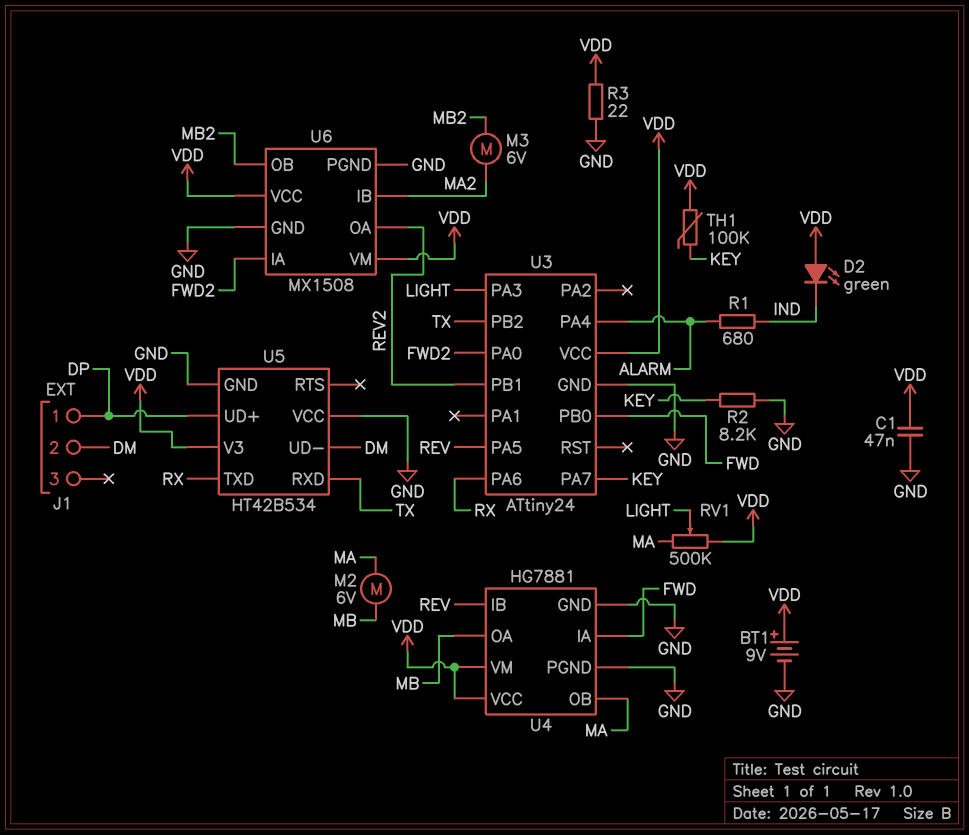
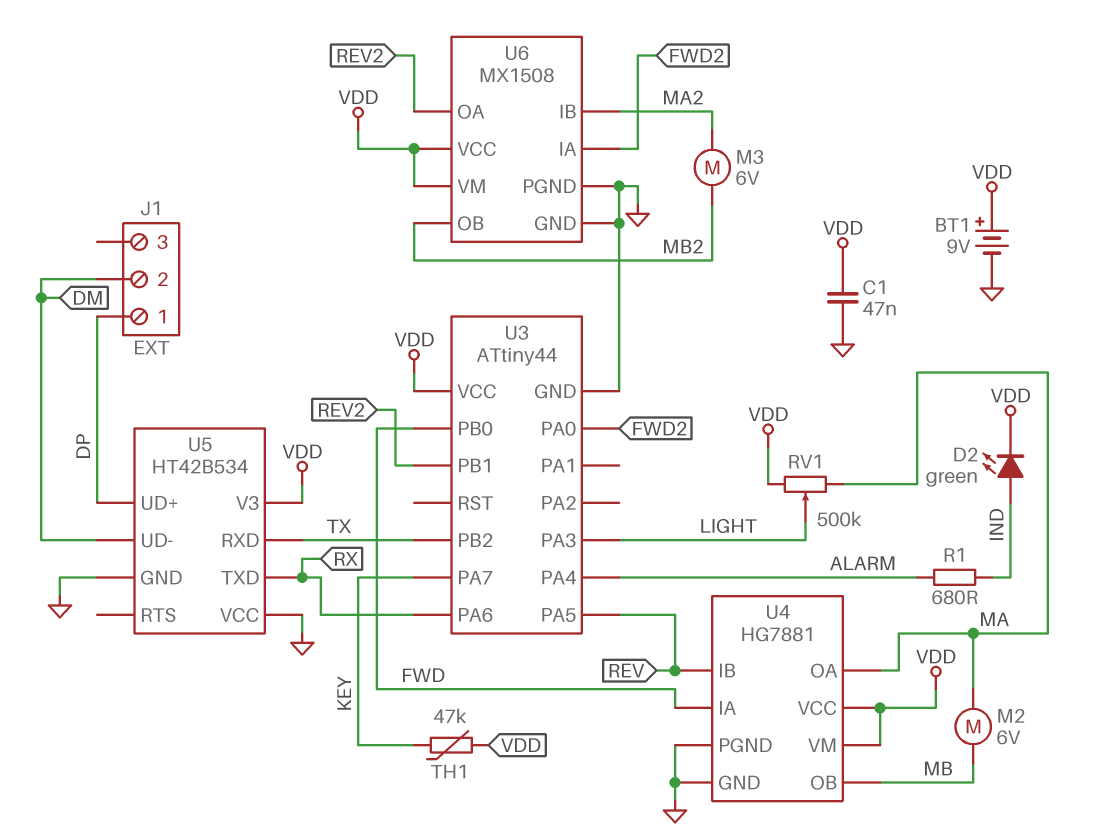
D2: LED green (A VDD, K IND) -> LED green (A IND, K VDD)
R2: 8.2k (GND, KEY) -> none
R3: 22 (GND, VDD) -> none
TH1: 100k (KEY, VDD) -> 47k (KEY, VDD)
U3: ATtiny24 -> ATtiny44
U4 pin OA: MB -> MA
U4 pin OB: MA -> MB

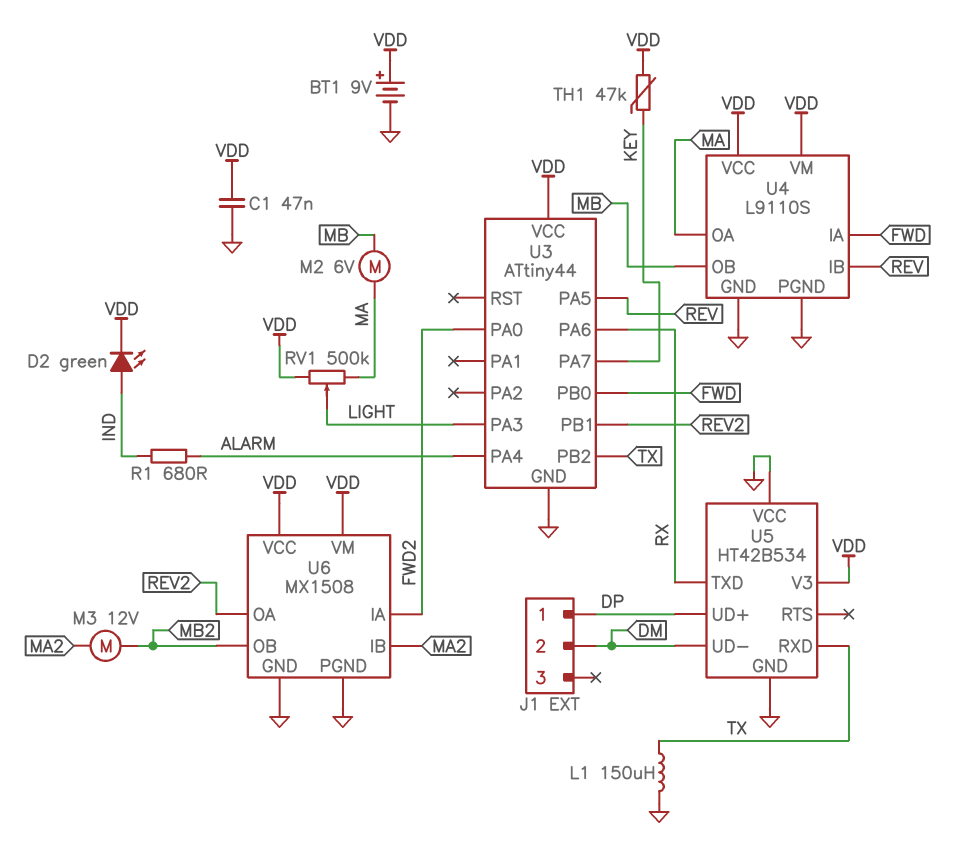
L1: none -> 150uH (GND, TX)
M3: motor 6V (MA2, MB2) -> motor 12V (MA2, MB2)
U4: HG7881 -> L9110S

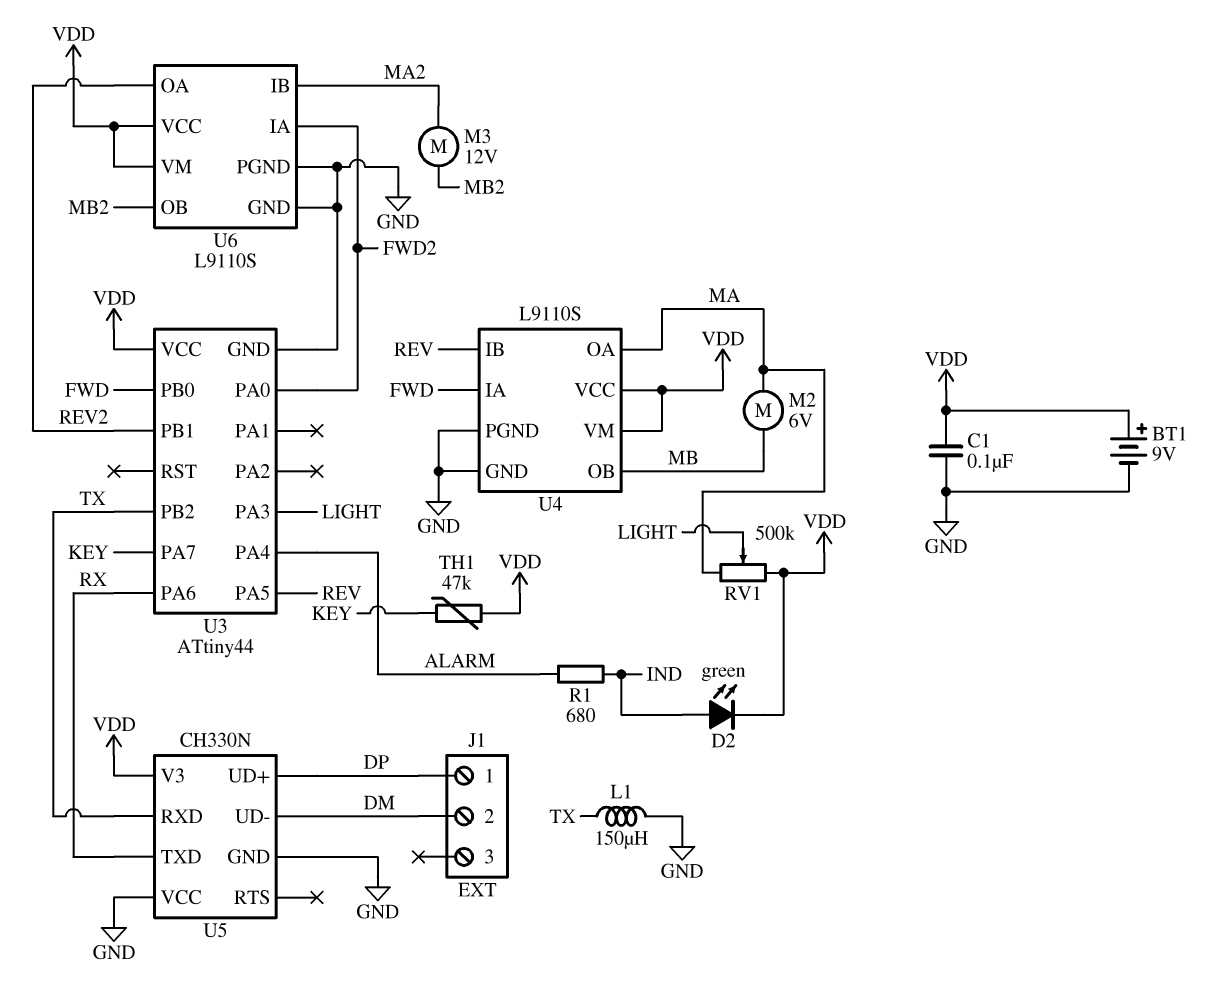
C1: 47nF (GND, VDD) -> 100nF (GND, VDD)
U5: HT42B534 -> CH330N
U6: MX1508 -> L9110S

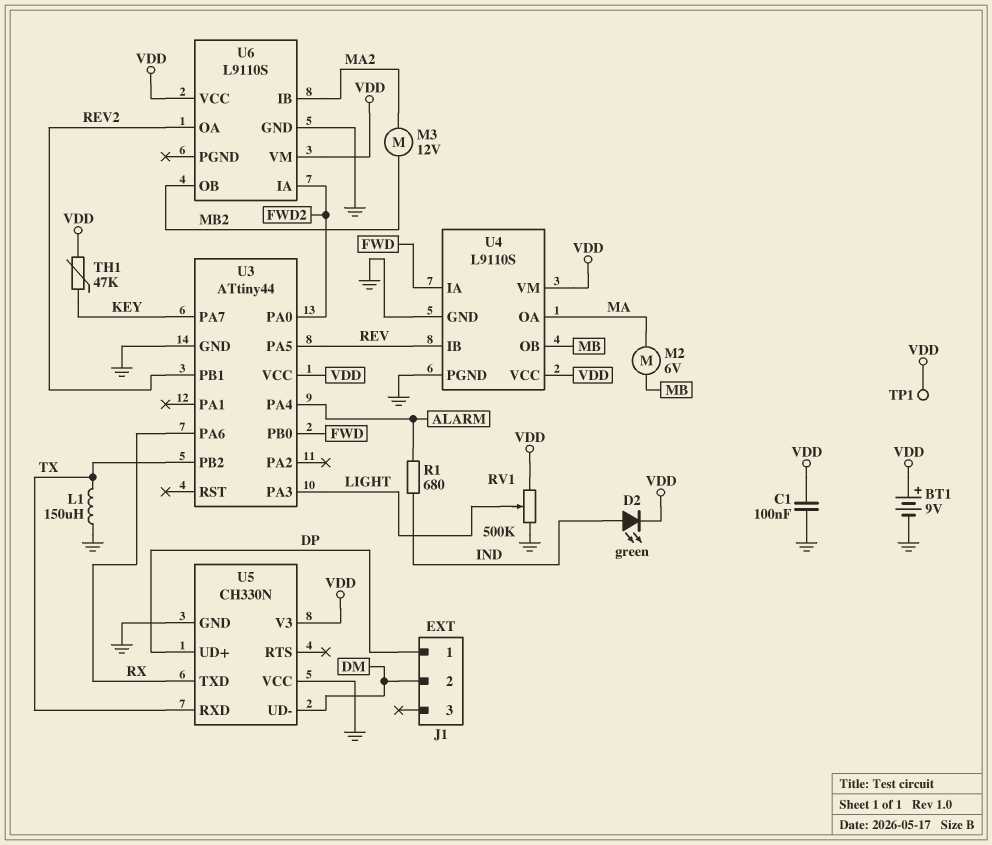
RV1: 500k (MA, VDD, wiper LIGHT) -> 500k (GND, VDD, wiper LIGHT)
TP1: none -> test point (VDD)
U6 pin PGND: GND -> none

